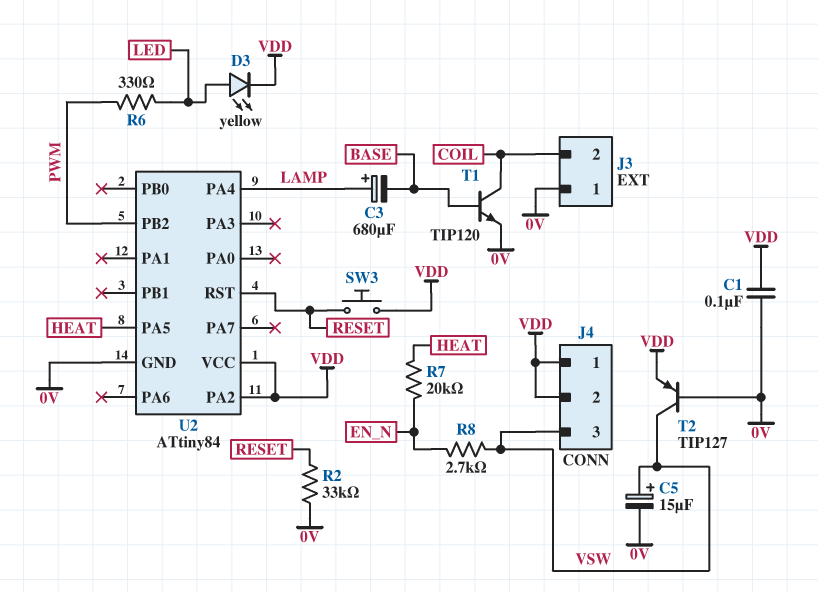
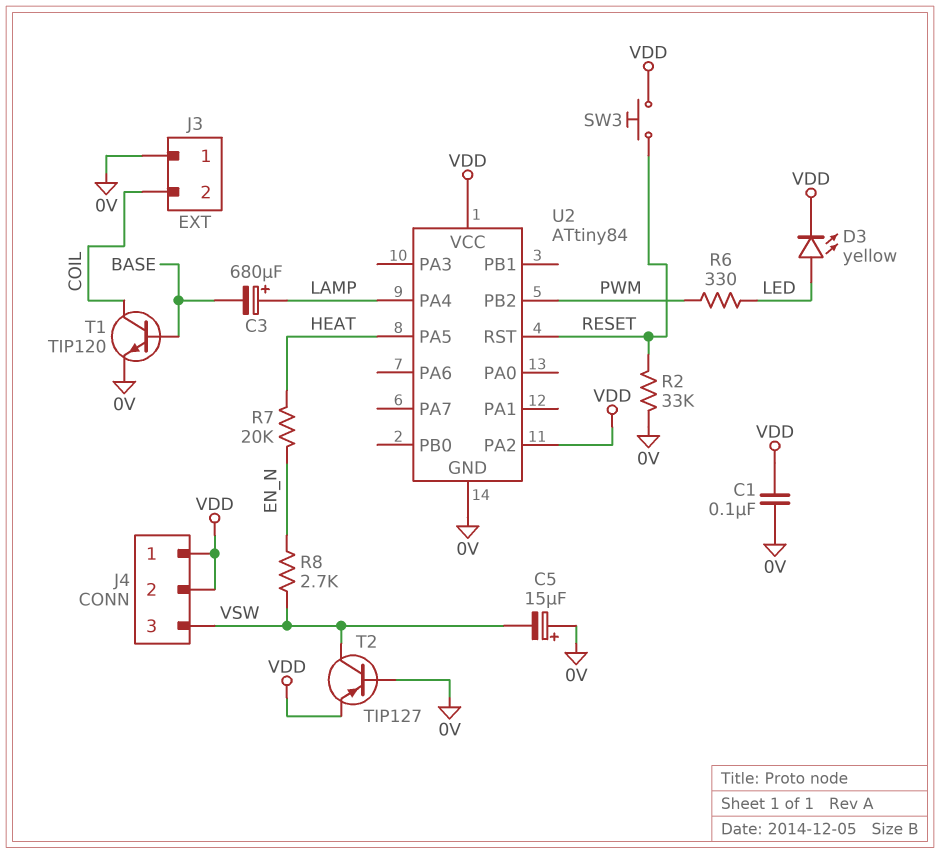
C5: 15uF (plus VSW, minus 0V) -> 15uF (plus 0V, minus VSW)

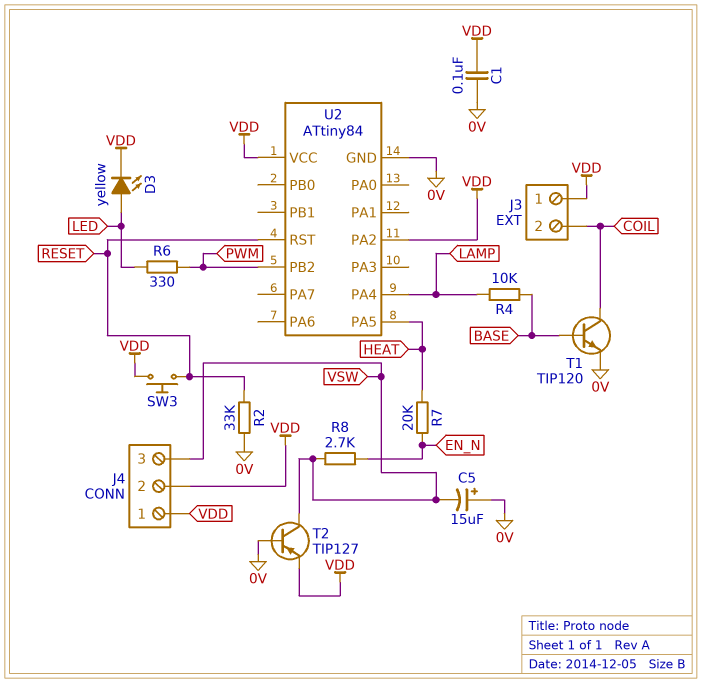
C3: 680uF (plus LAMP, minus BASE) -> none
J3 pin 1: 0V -> VDD
R4: none -> 10k (BASE, LAMP)

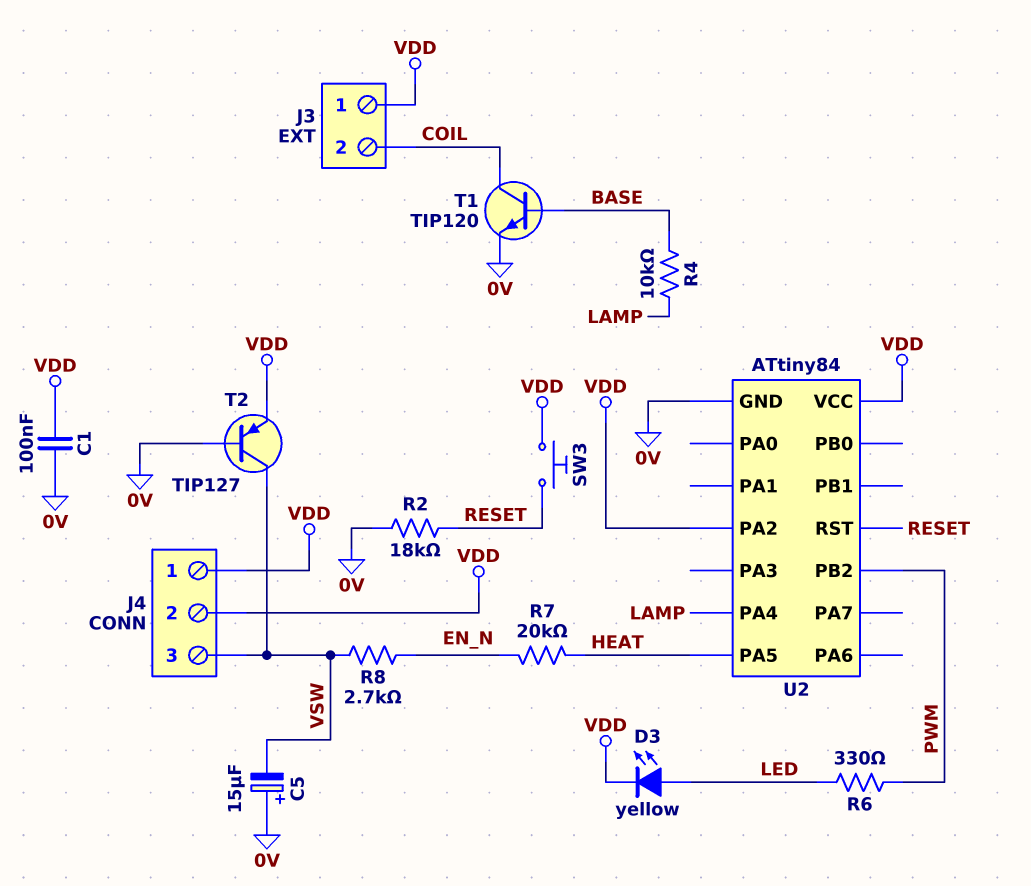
R2: 33k (0V, RESET) -> 18k (0V, RESET)

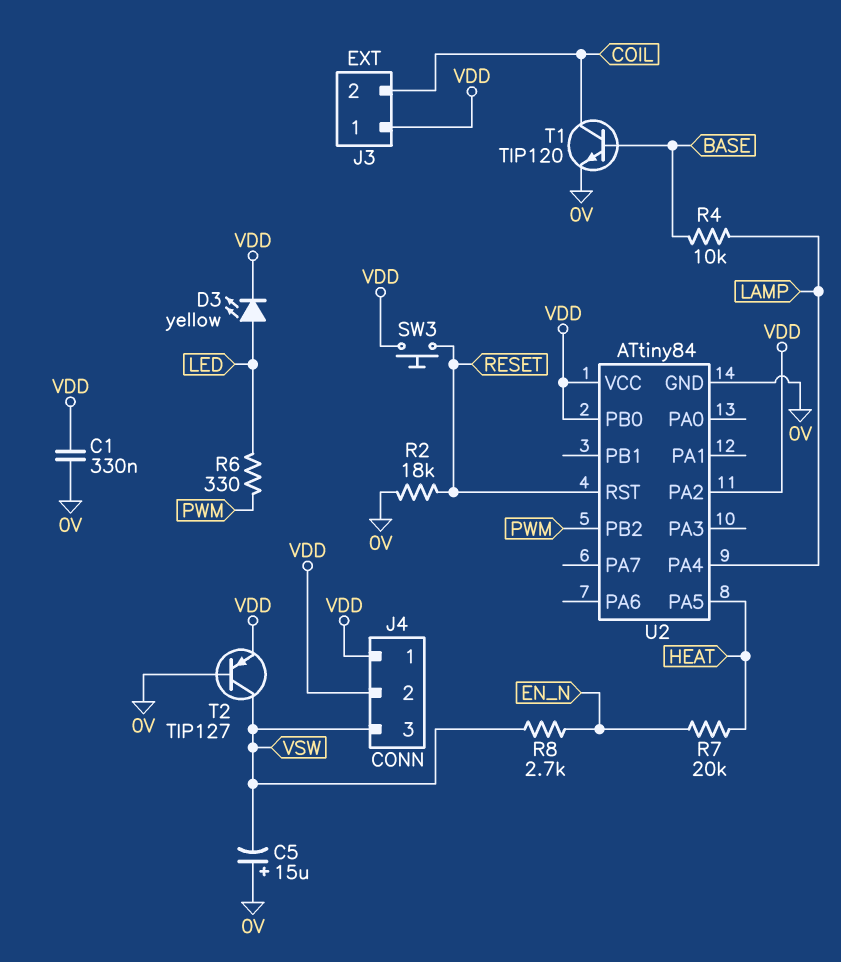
C1: 100nF (0V, VDD) -> 330nF (0V, VDD)
U2 pin PB0: none -> VDD

